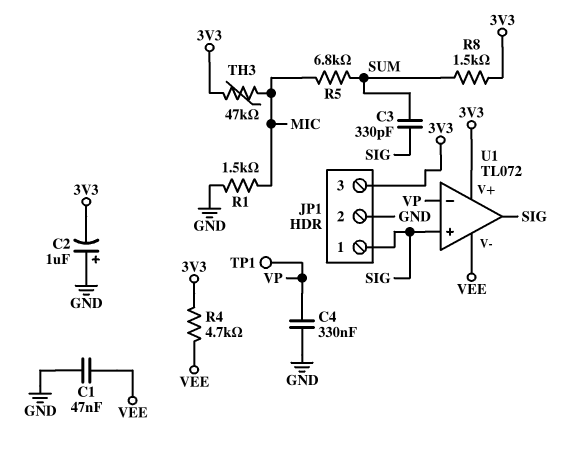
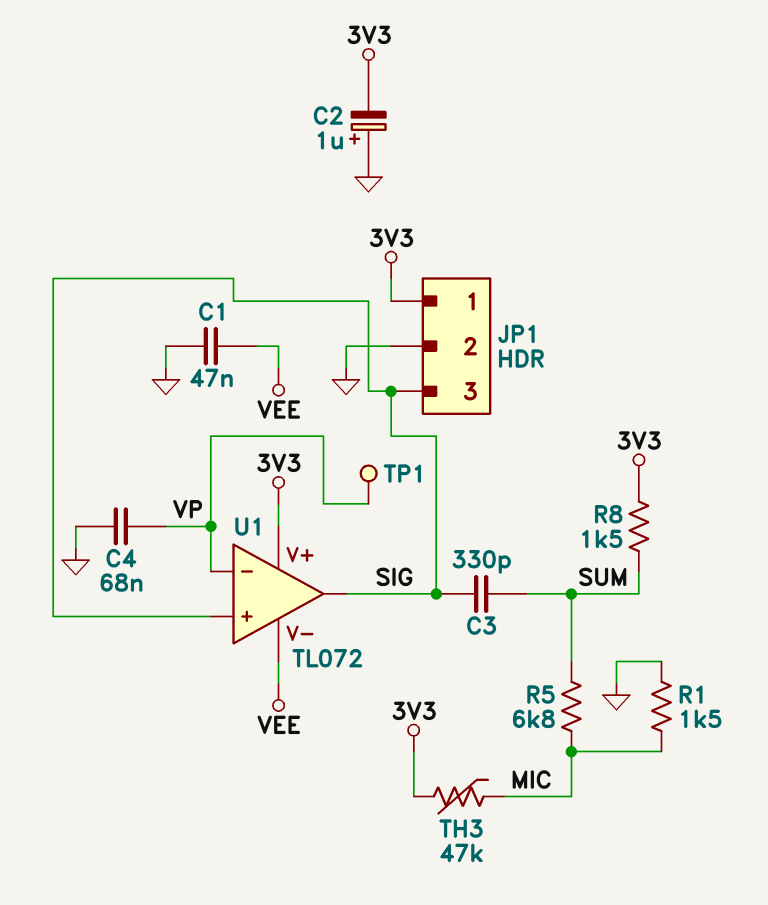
C4: 330nF (GND, VP) -> 68nF (GND, VP)
JP1 pin 1: SIG -> 3V3
JP1 pin 3: 3V3 -> SIG
R4: 4.7k (3V3, VEE) -> none

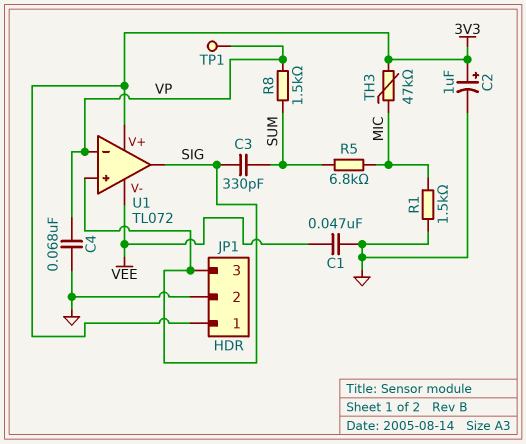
C2: 1uF (plus GND, minus 3V3) -> 1uF (plus 3V3, minus GND)
R8: 1.5k (3V3, SUM) -> 1.5k (SUM, VP)

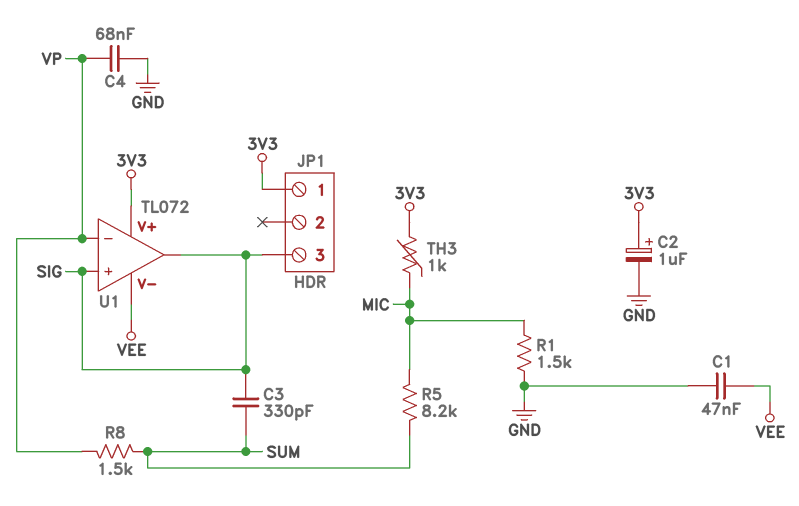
JP1 pin 2: GND -> none
R5: 6.8k (MIC, SUM) -> 8.2k (MIC, SUM)
TH3: 47k (3V3, MIC) -> 1k (3V3, MIC)
TP1: test point (VP) -> none

